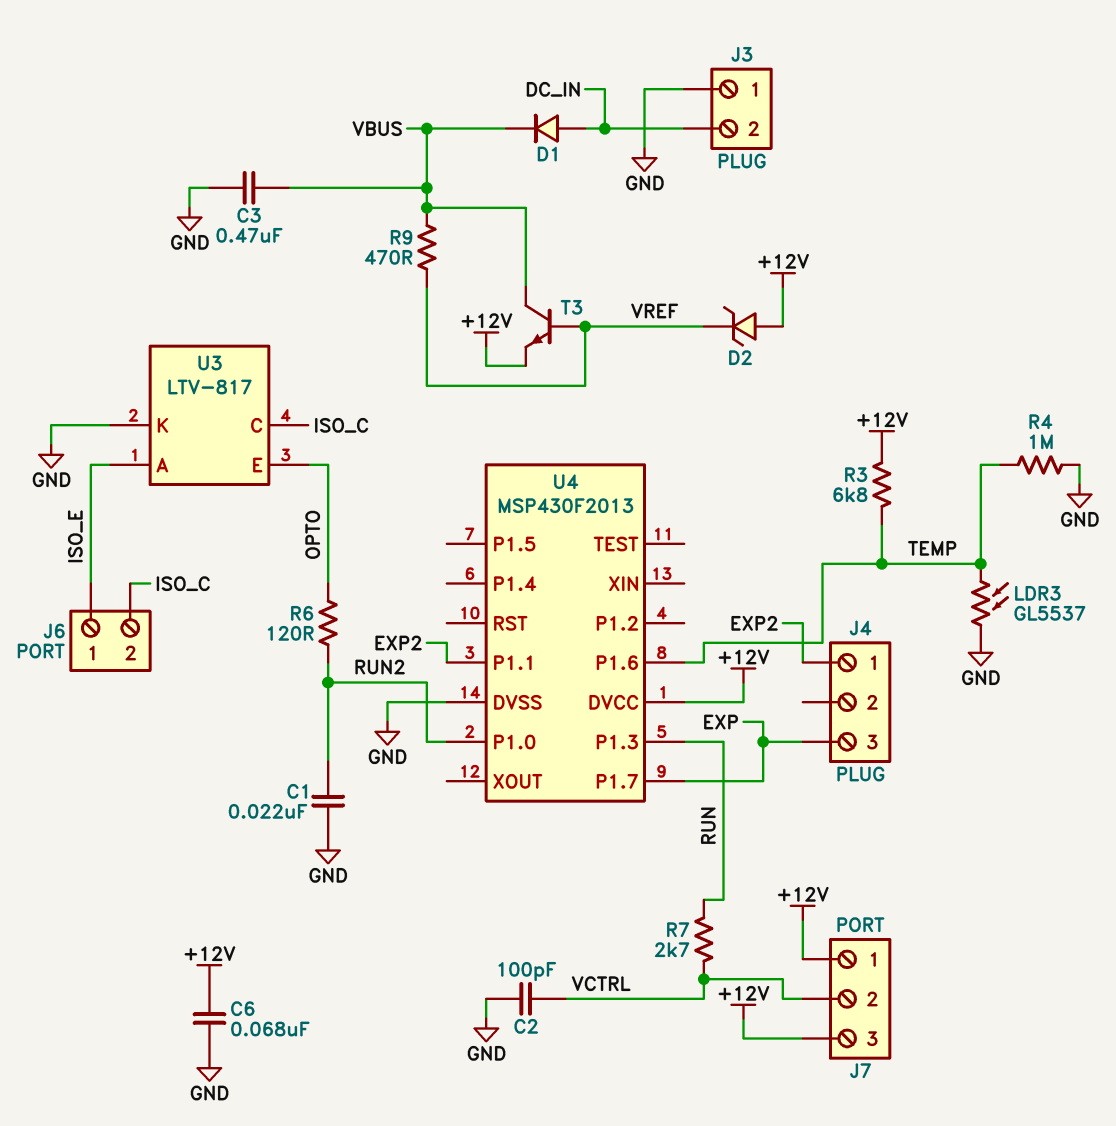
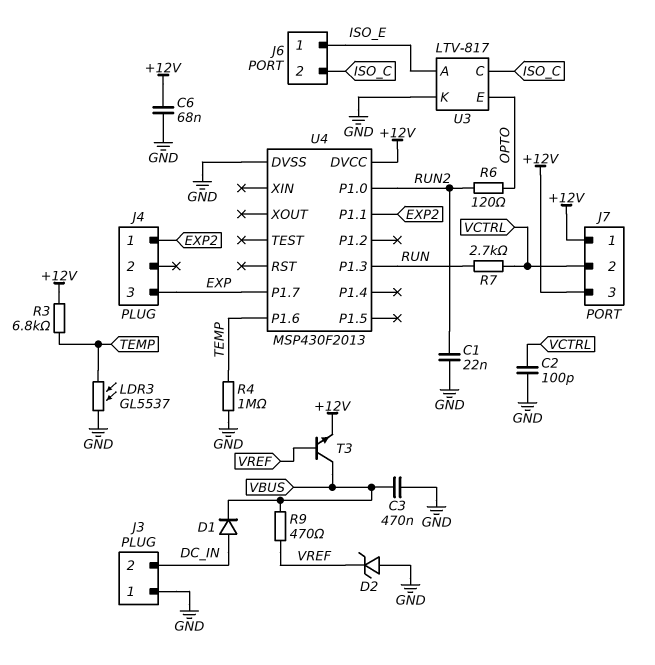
D2: zener (A +12V, K VREF) -> zener (A GND, K VREF)

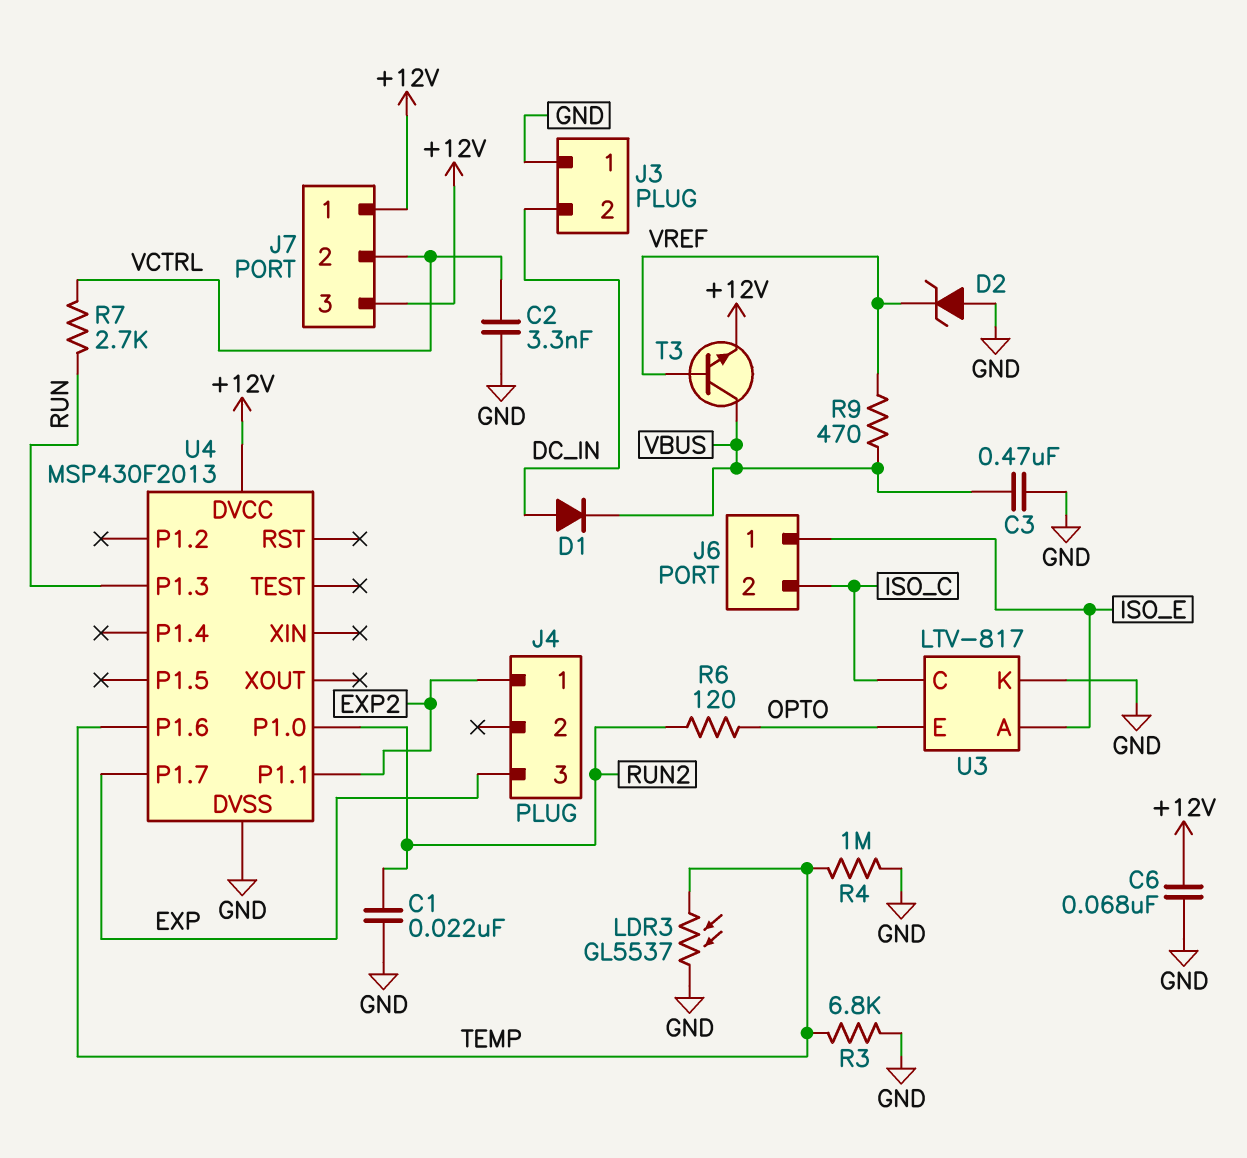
C2: 100pF (GND, VCTRL) -> 3.3nF (GND, VCTRL)
R3: 6.8k (+12V, TEMP) -> 6.8k (GND, TEMP)

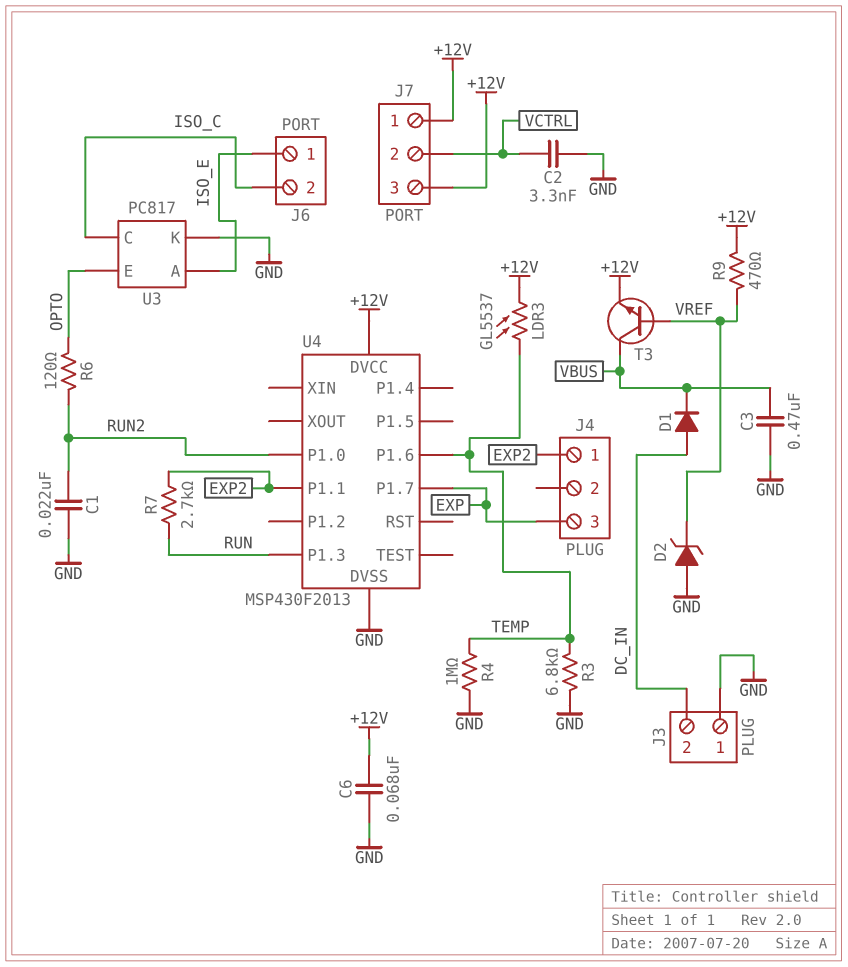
LDR3: GL5537 (GND, TEMP) -> GL5537 (+12V, TEMP)
R7: 2.7k (RUN, VCTRL) -> 2.7k (EXP2, RUN)
R9: 470 (VBUS, VREF) -> 470 (+12V, VREF)
U3: LTV-817 -> PC817

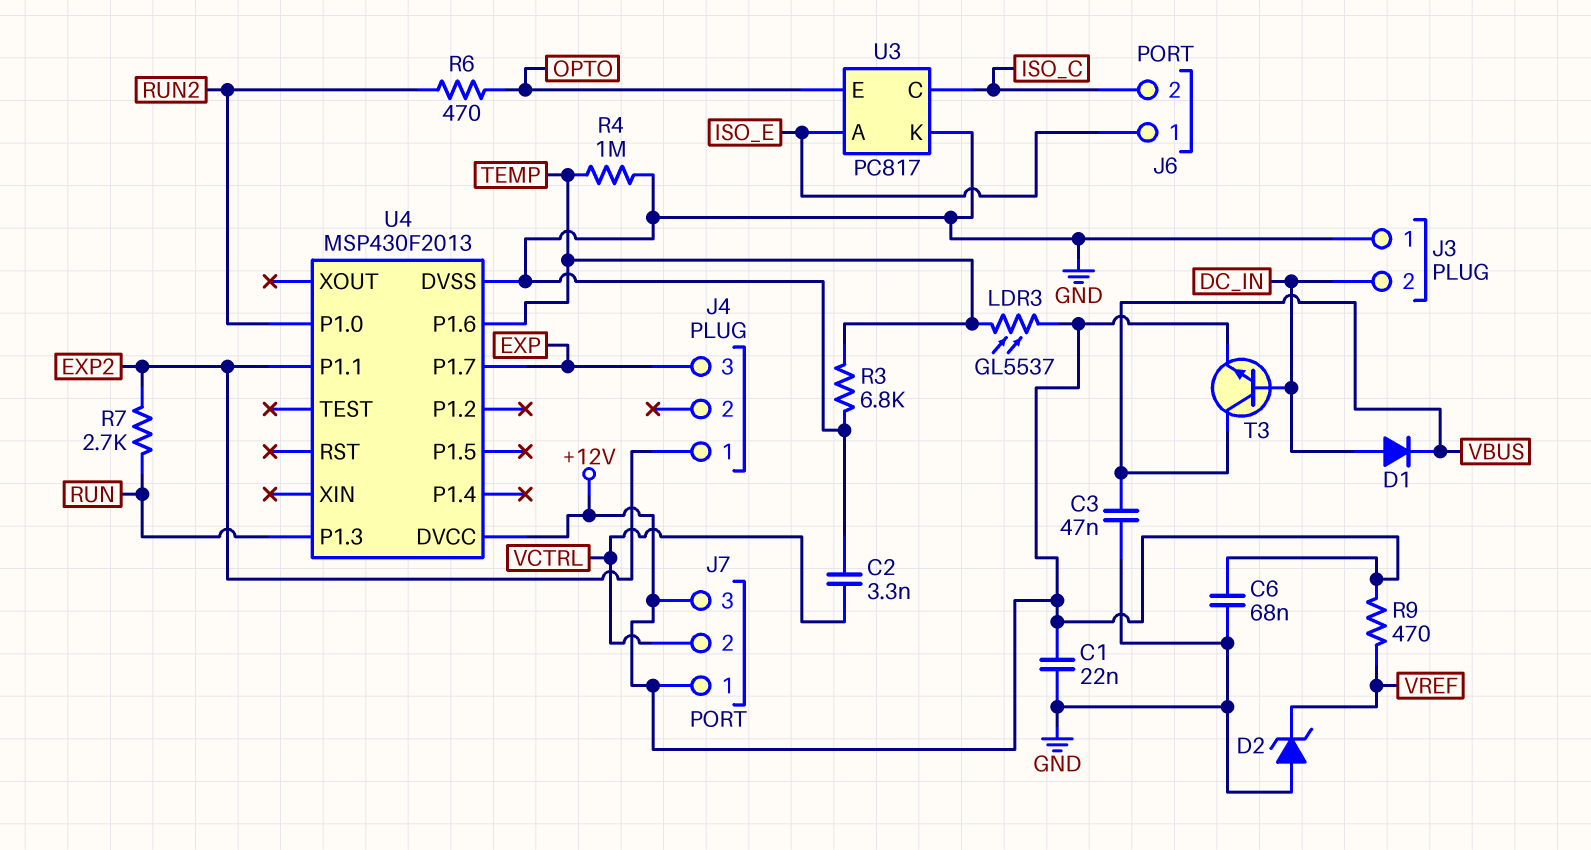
C1: 22nF (GND, RUN2) -> 22nF (+12V, GND)
C3: 470nF (GND, VBUS) -> 47nF (GND, VBUS)
R6: 120 (OPTO, RUN2) -> 470 (OPTO, RUN2)
T3: NPN (B VREF, C VBUS, E +12V) -> NPN (B DC_IN, C VBUS, E +12V)

